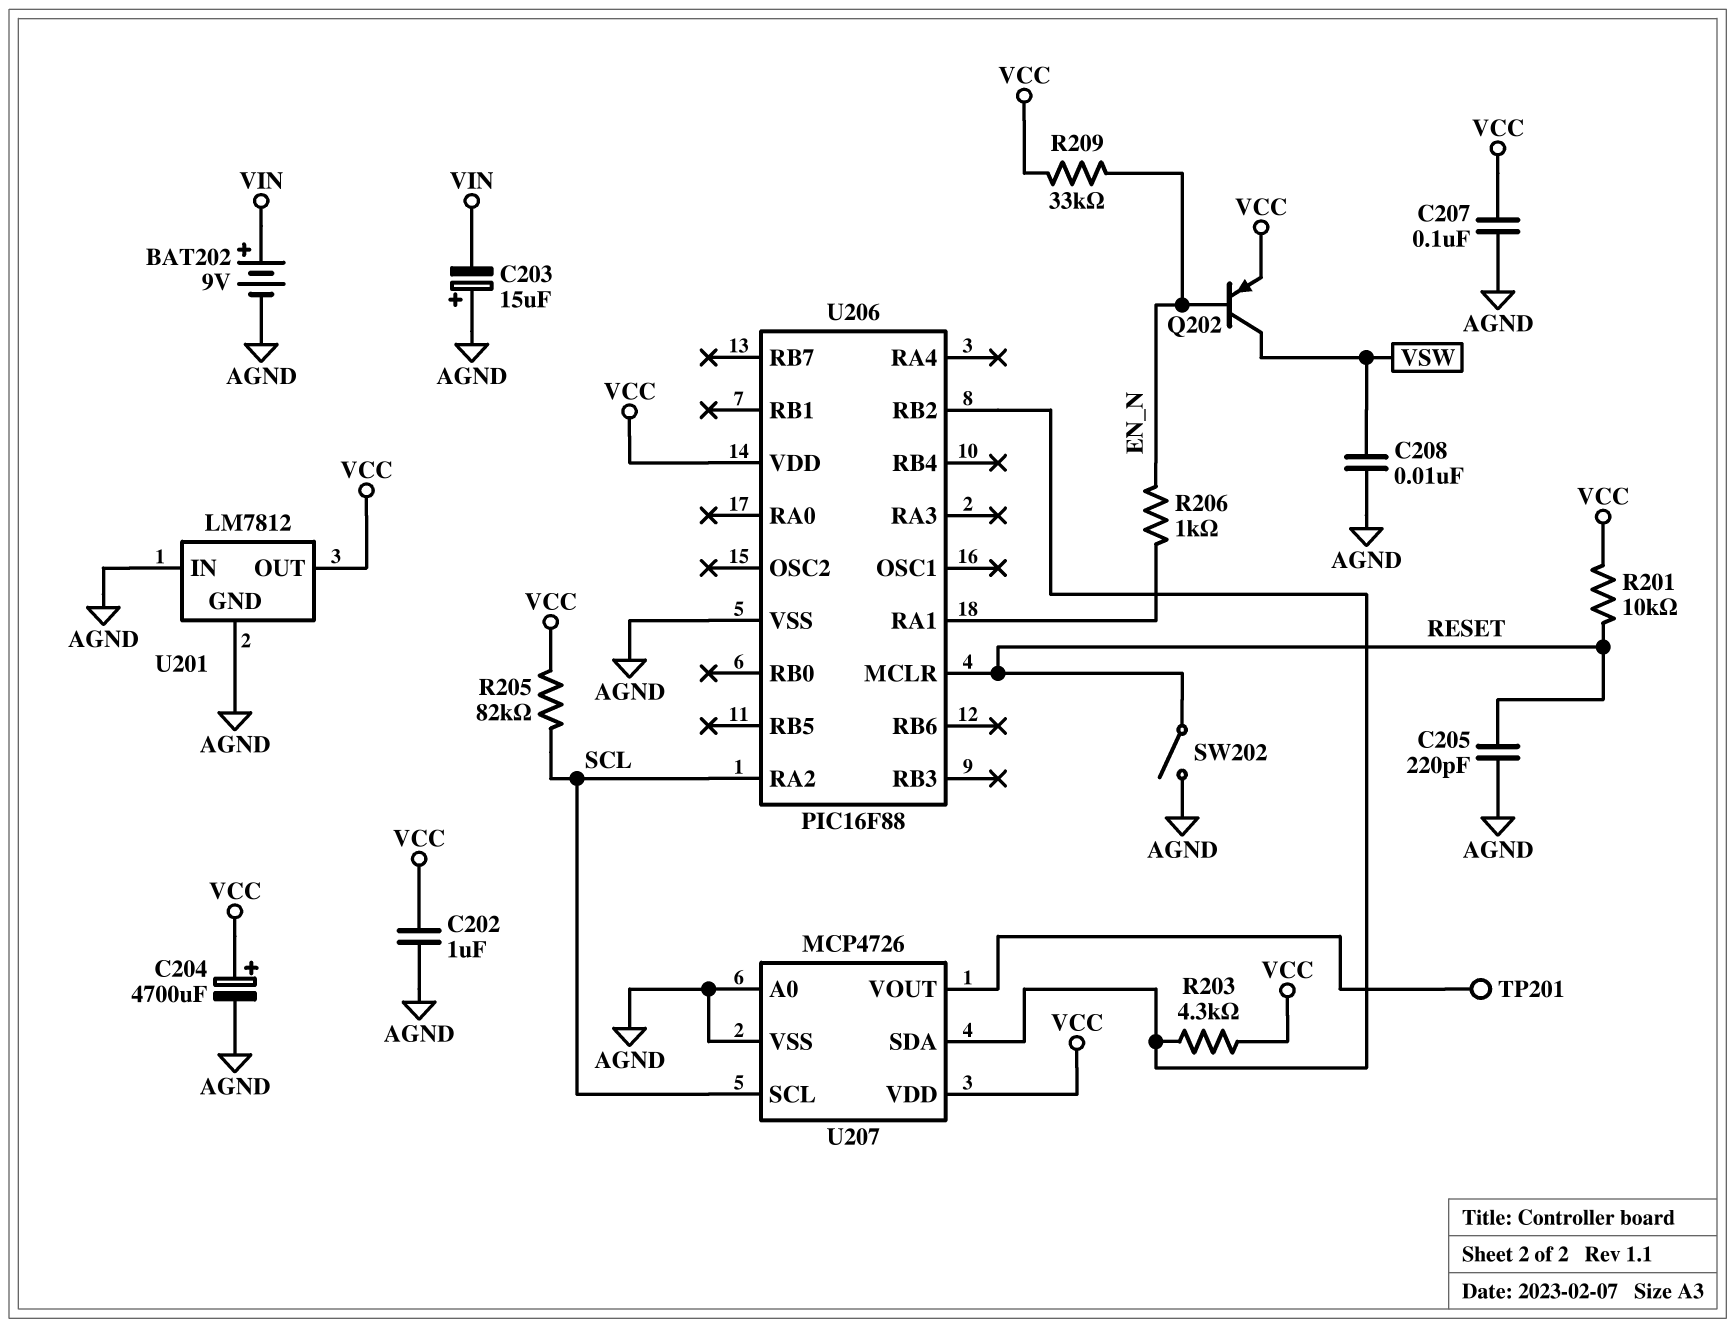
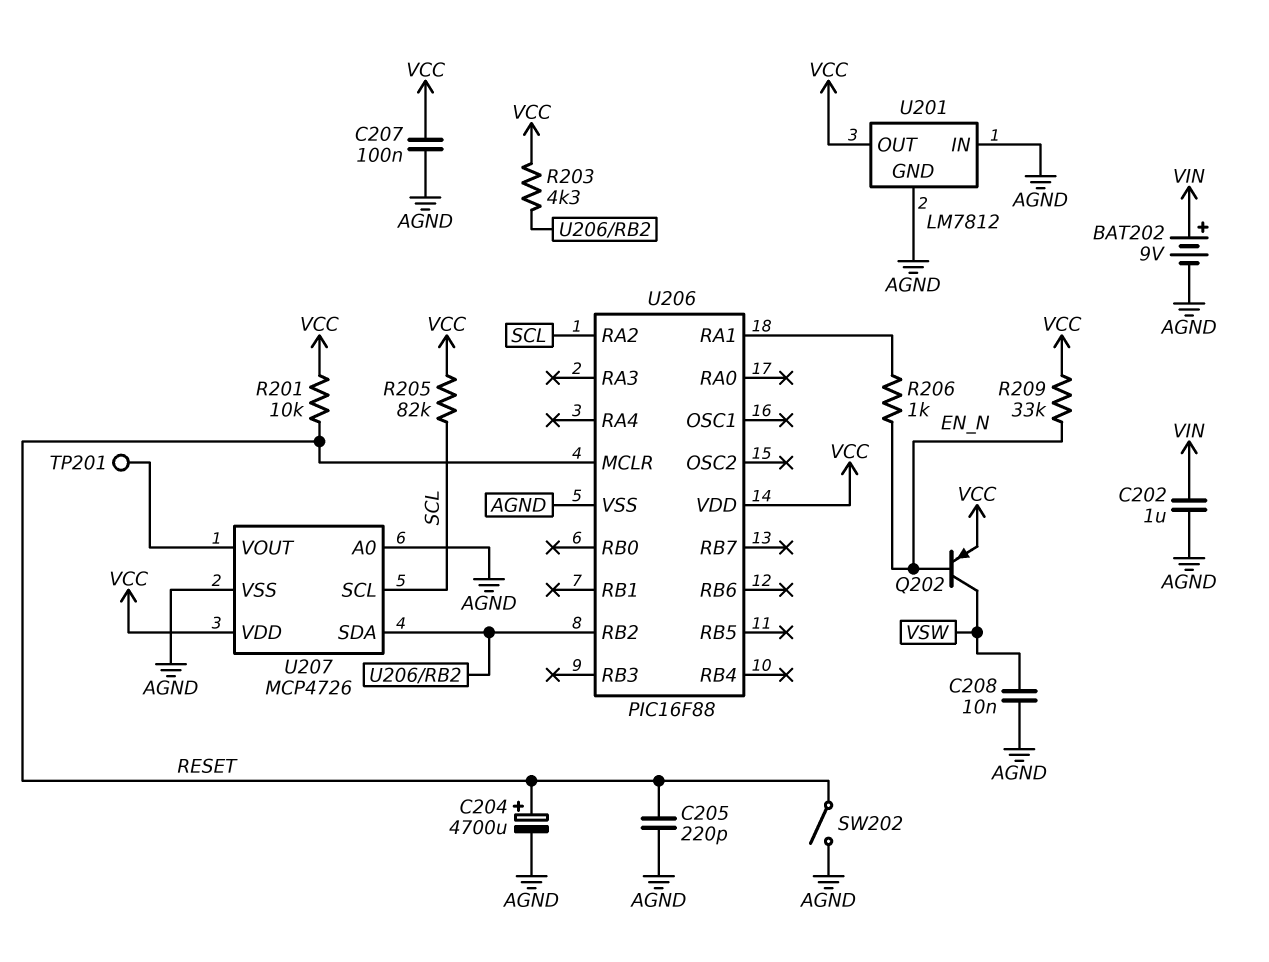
C202: 1uF (AGND, VCC) -> 1uF (AGND, VIN)
C203: 15uF (plus AGND, minus VIN) -> none
C204: 4700uF (plus VCC, minus AGND) -> 4700uF (plus RESET, minus AGND)

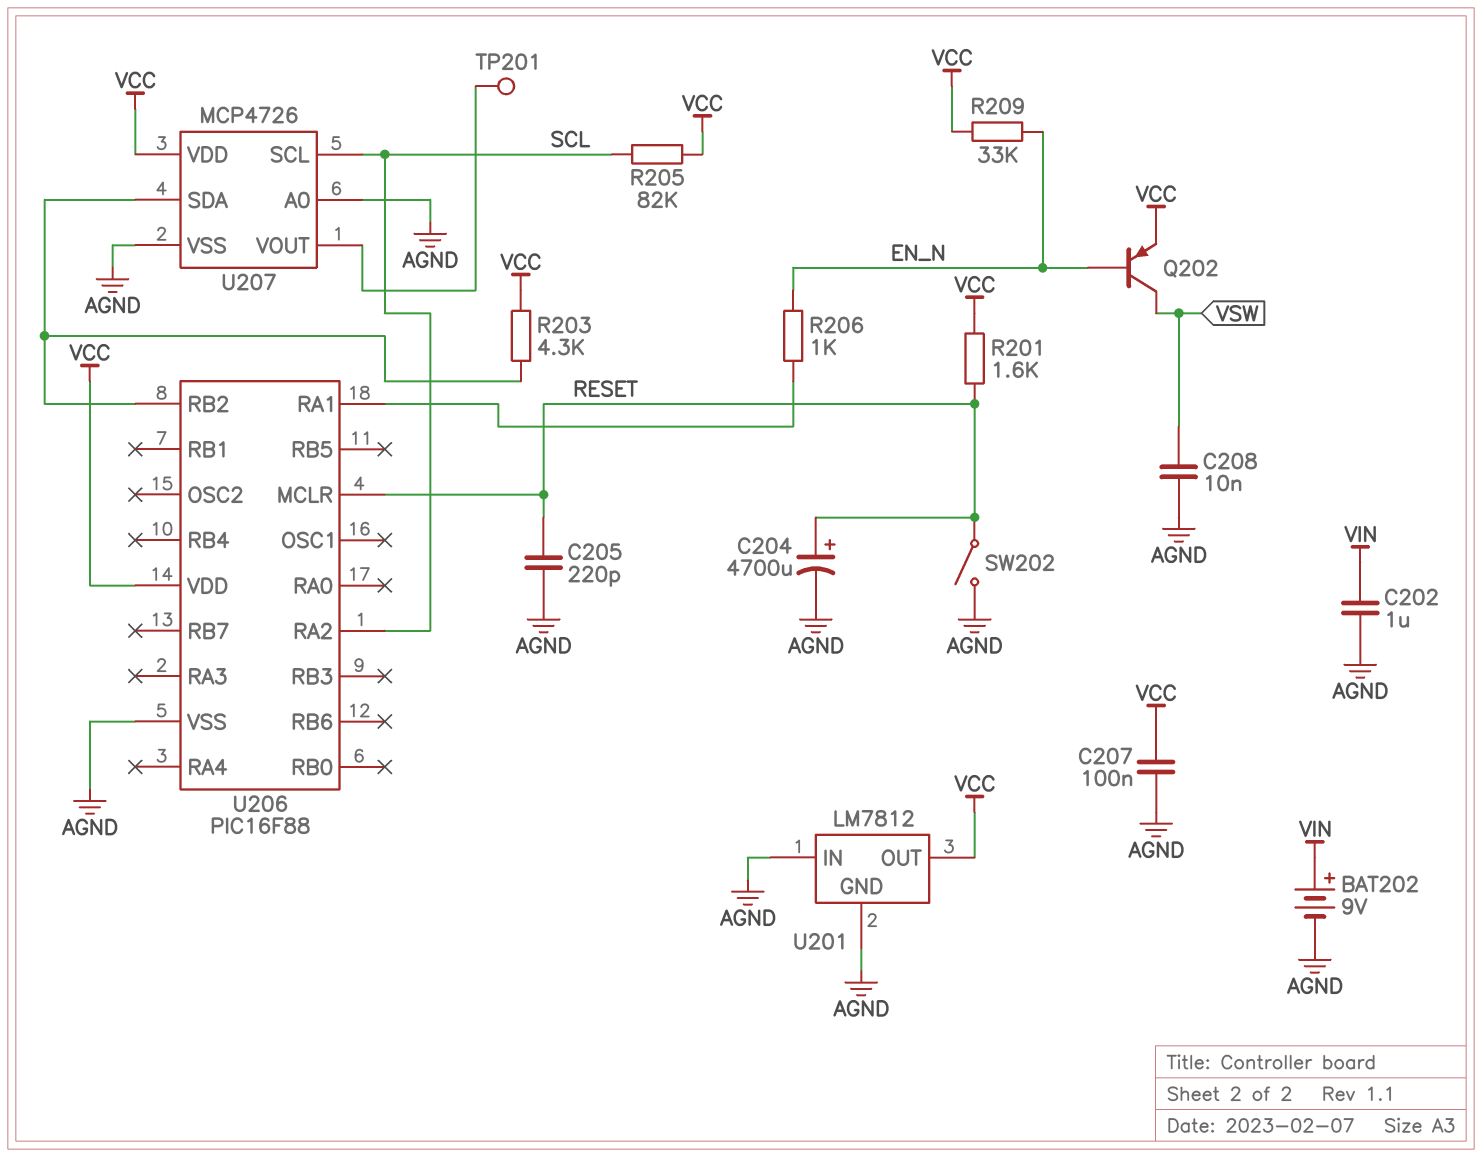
R201: 10k (RESET, VCC) -> 1.6k (RESET, VCC)

